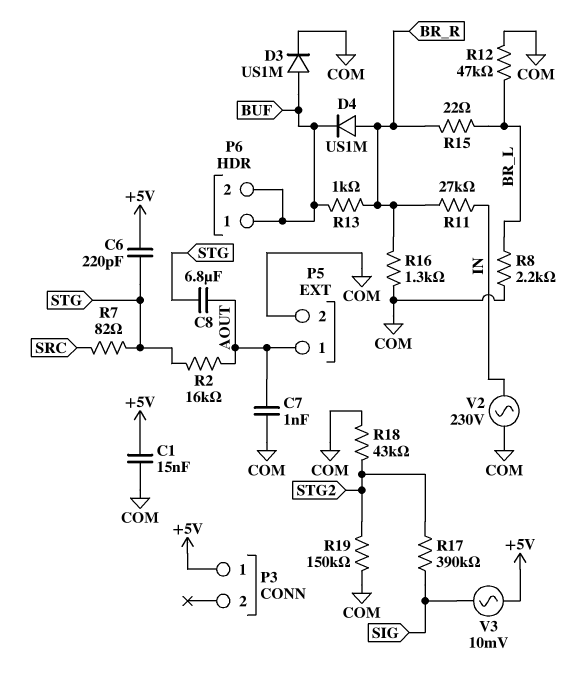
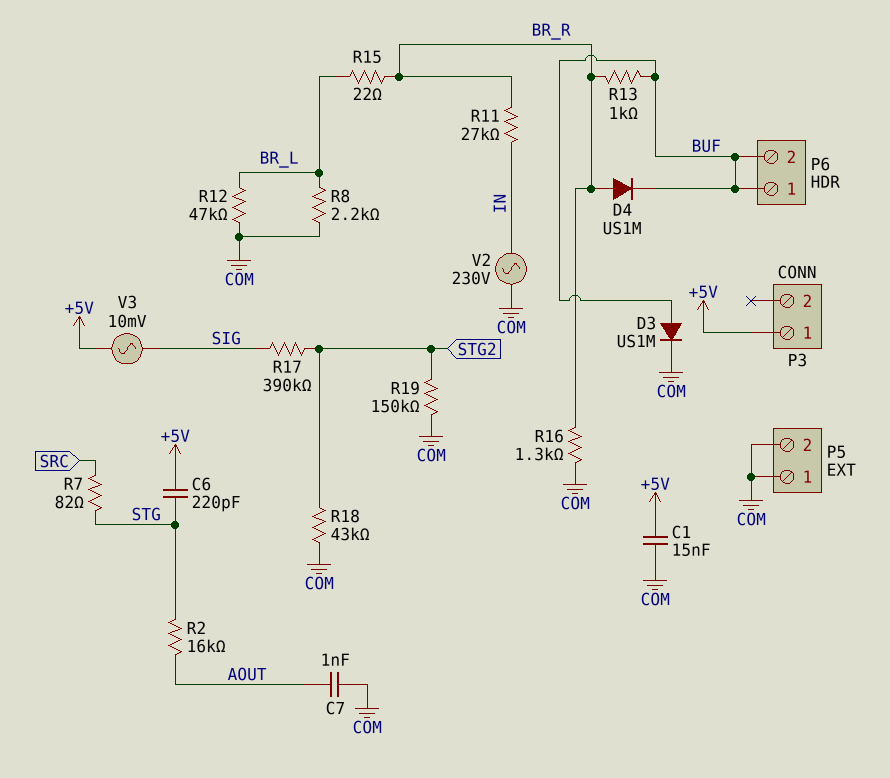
C8: 6.8uF (AOUT, STG) -> none
P5 pin 1: AOUT -> COM

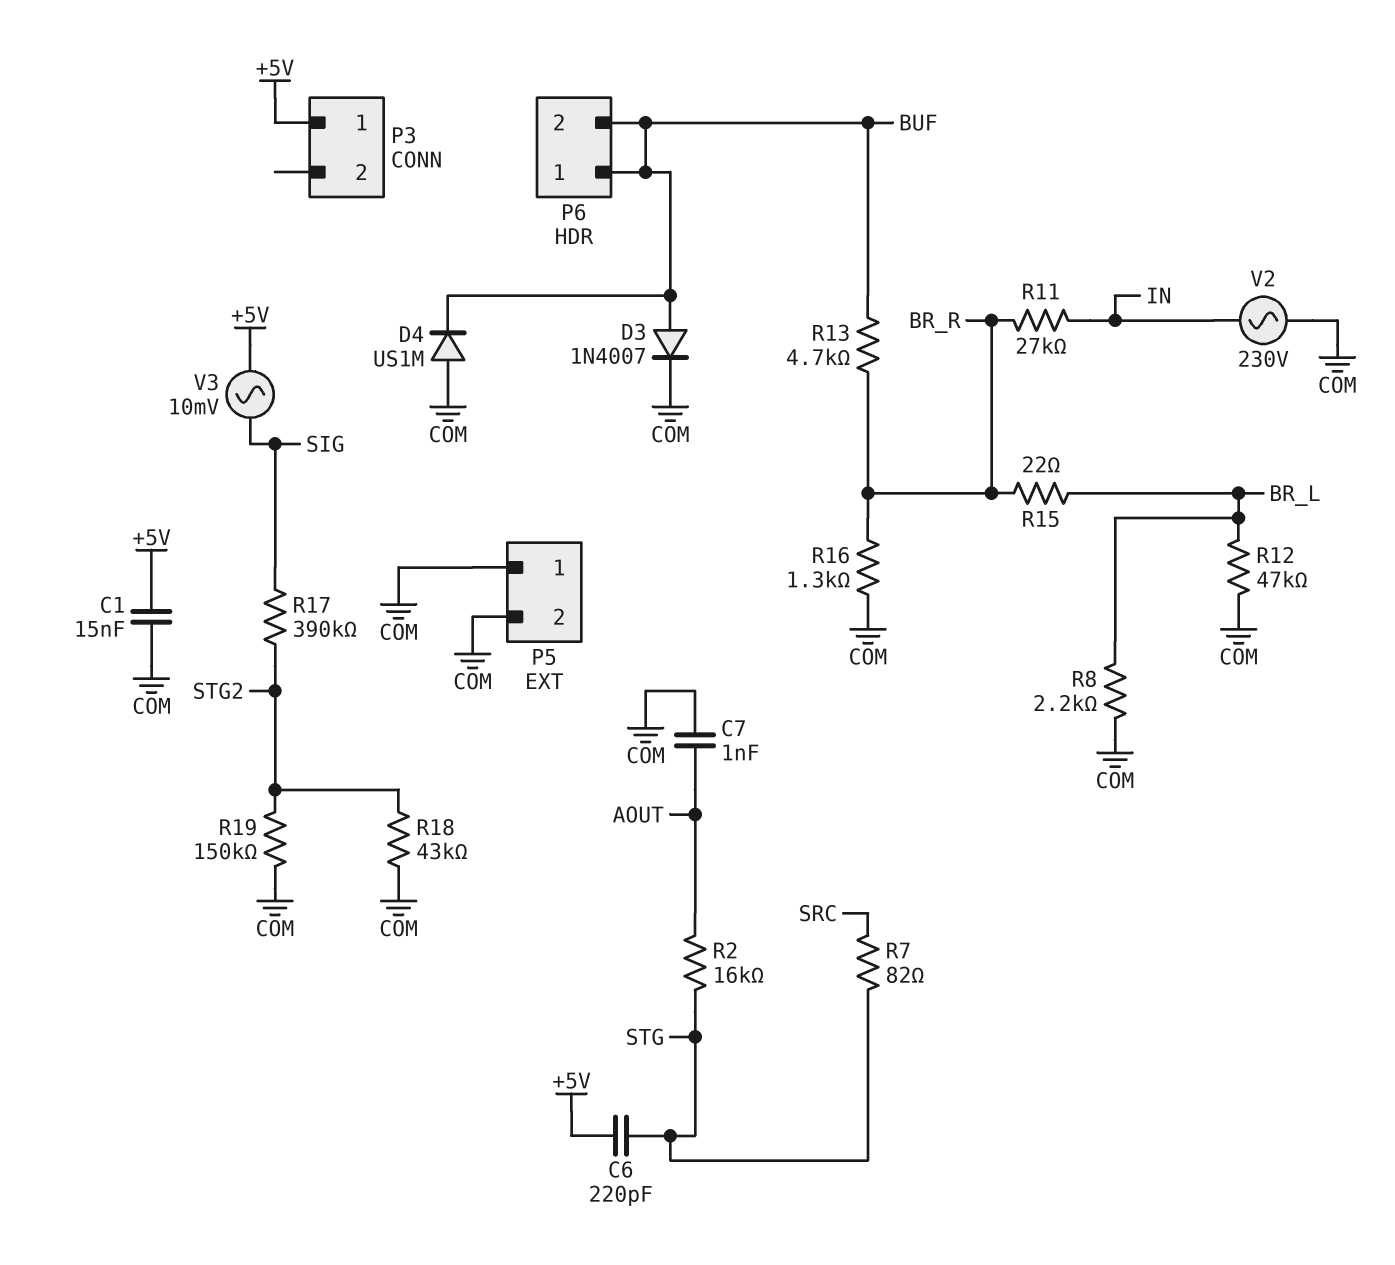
D3: diode US1M (A BUF, K COM) -> diode 1N4007 (A BUF, K COM)
D4: diode US1M (A BR_R, K BUF) -> diode US1M (A COM, K BUF)
R13: 1k (BR_R, BUF) -> 4.7k (BR_R, BUF)

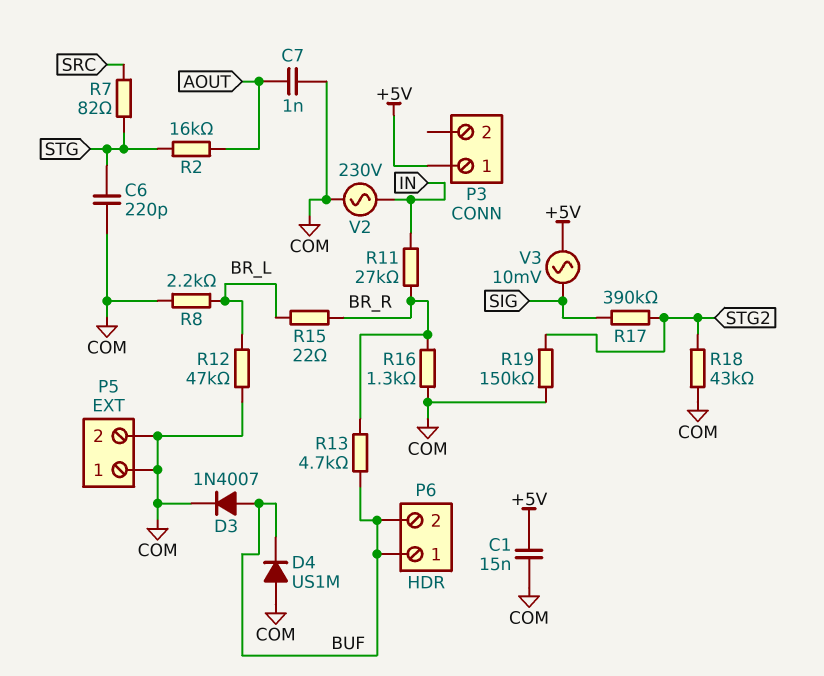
C6: 220pF (+5V, STG) -> 220pF (COM, STG)

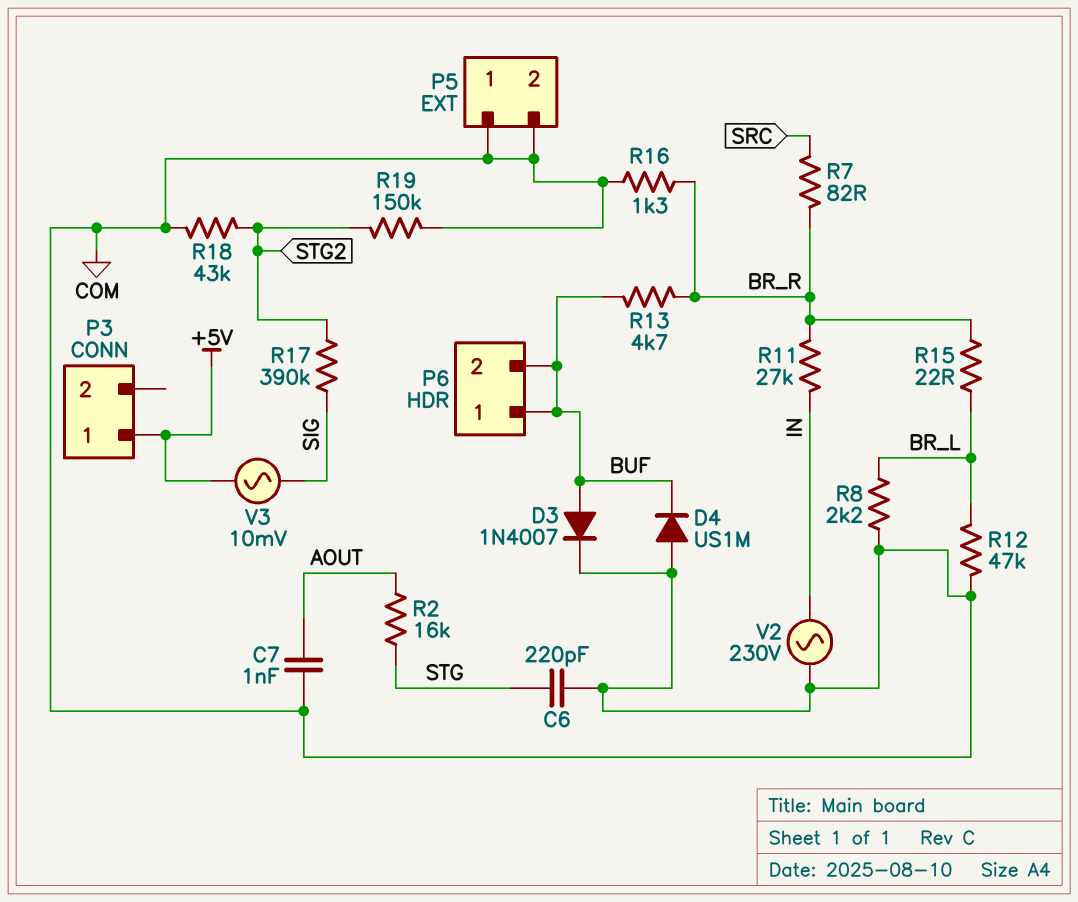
C1: 15nF (+5V, COM) -> none
R7: 82 (SRC, STG) -> 82 (BR_R, SRC)

